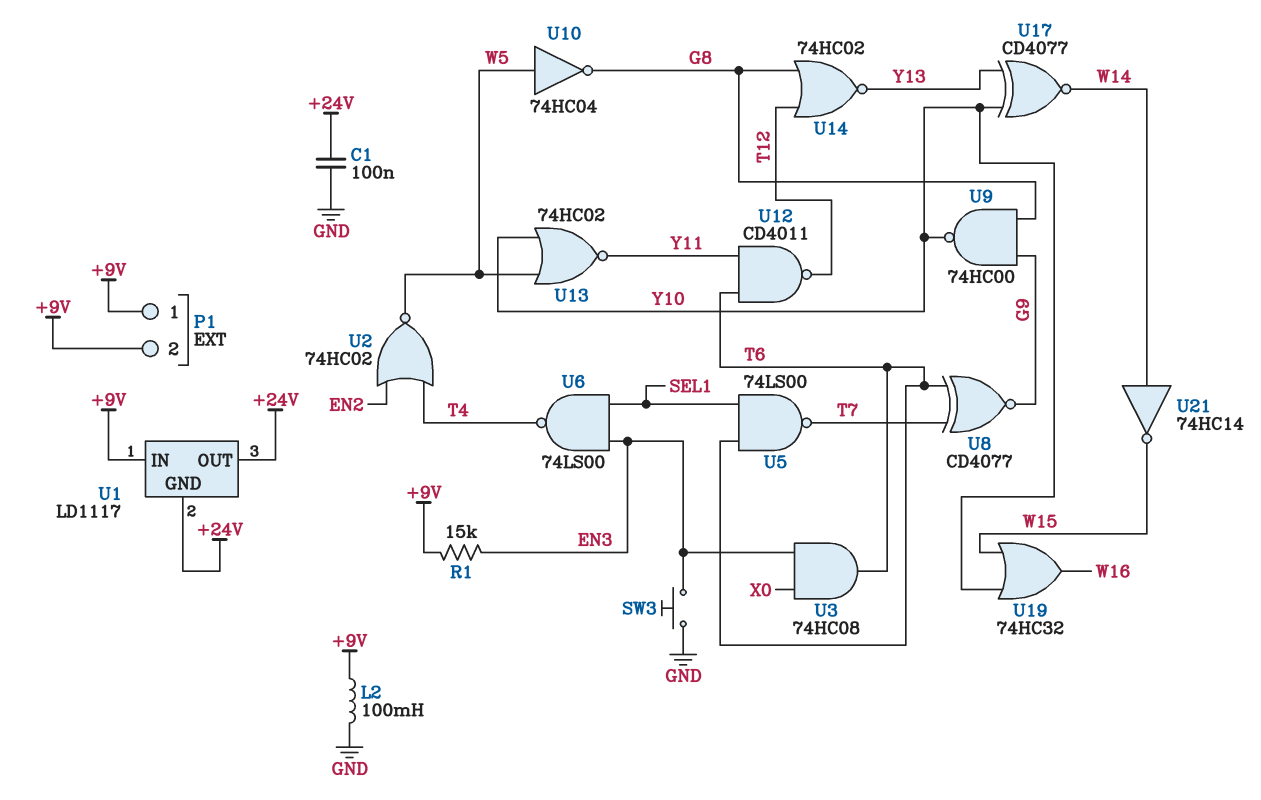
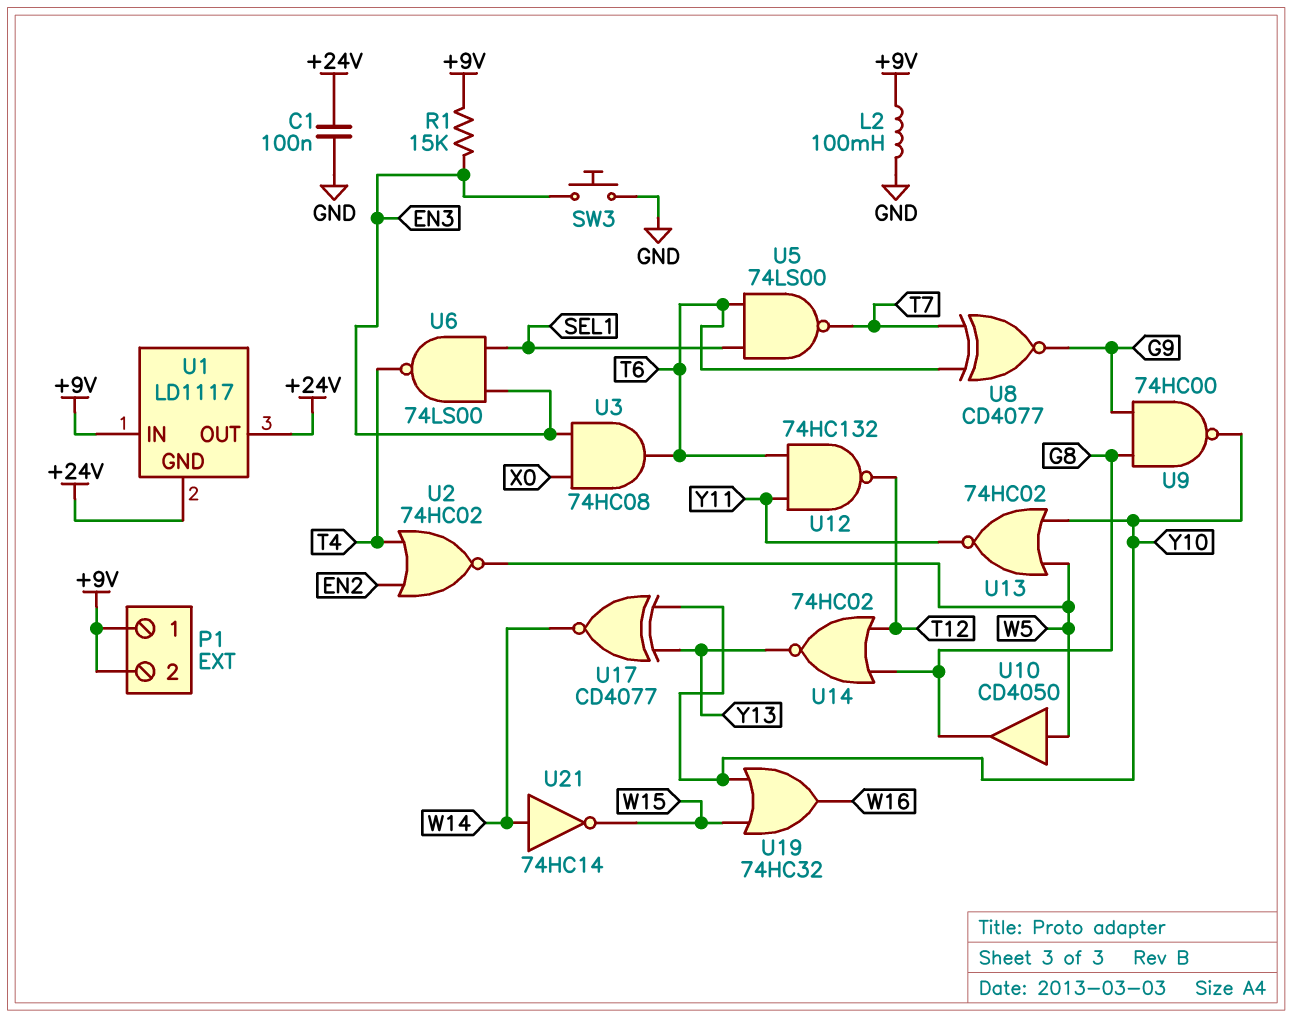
U10: NOT 74HC04 (in W5, out G8) -> buffer CD4050 (in W5, out G8)
U12: NAND CD4011 (in T6, in Y11, out T12) -> NAND 74HC132 (in T6, in Y11, out T12)

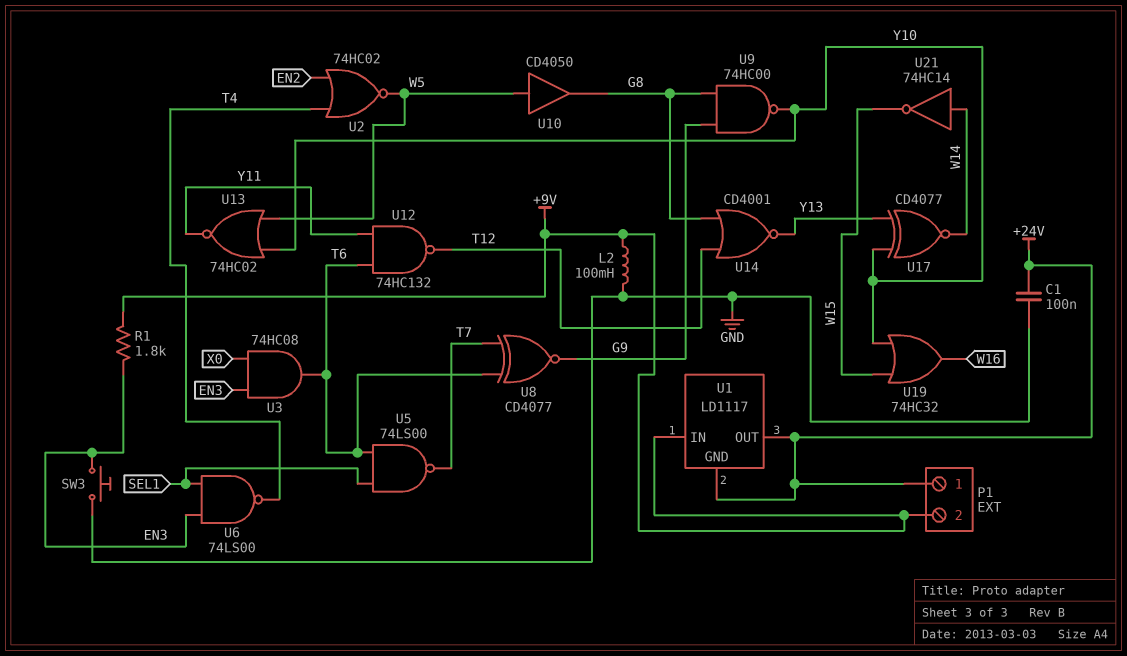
P1 pin 1: +9V -> +24V
R1: 15k (+9V, EN3) -> 1.8k (+9V, EN3)
U14: NOR 74HC02 (in G8, in T12, out Y13) -> NOR CD4001 (in G8, in T12, out Y13)

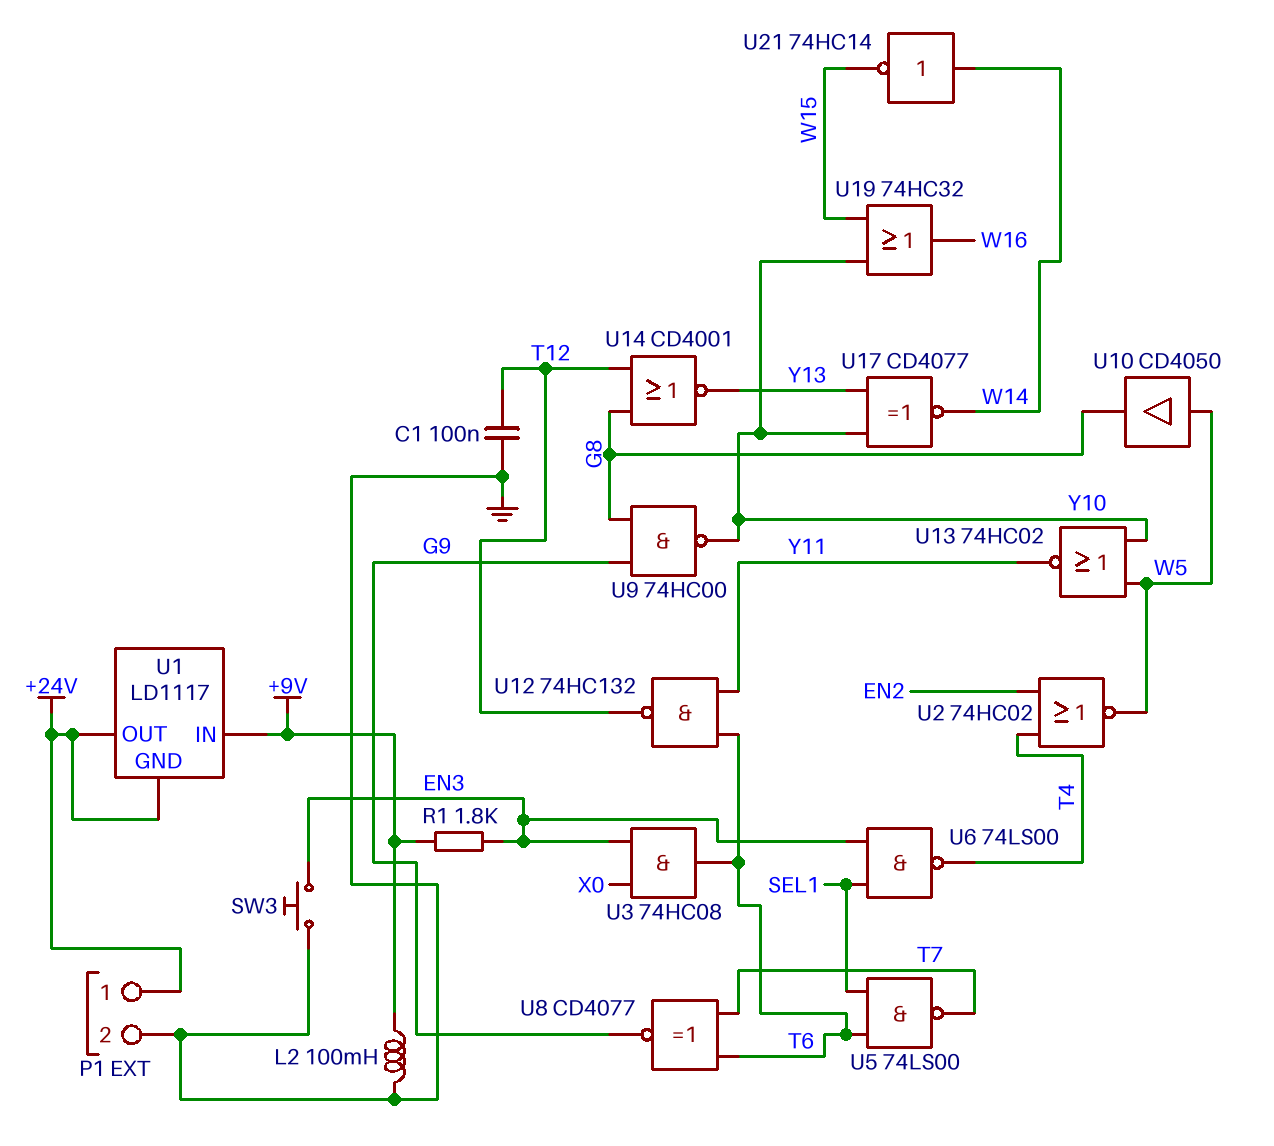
C1: 100nF (+24V, GND) -> 100nF (GND, T12)
P1 pin 2: +9V -> GND

